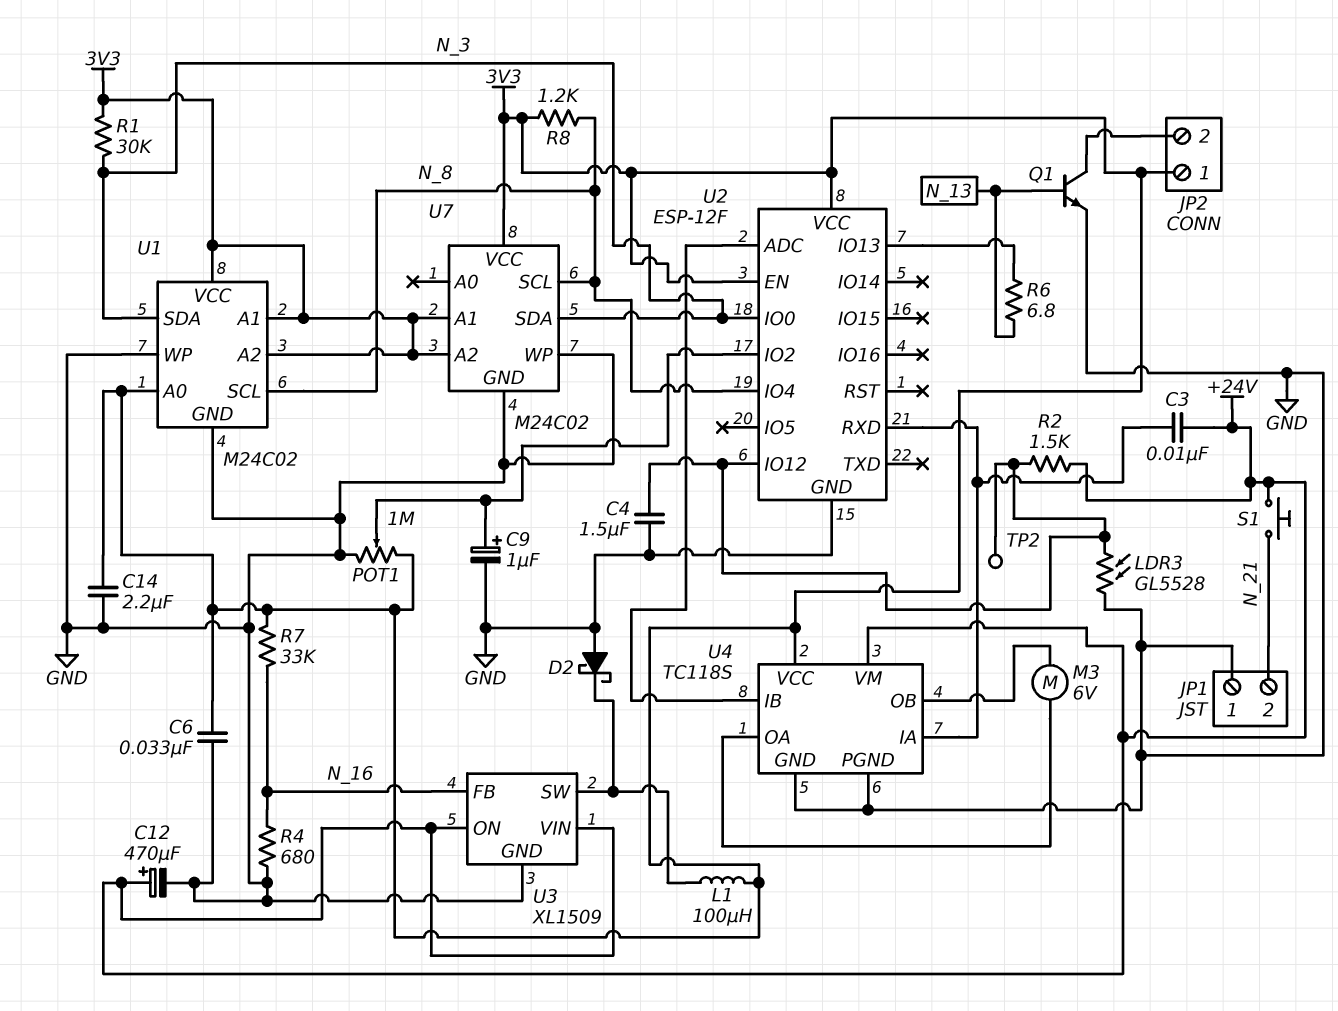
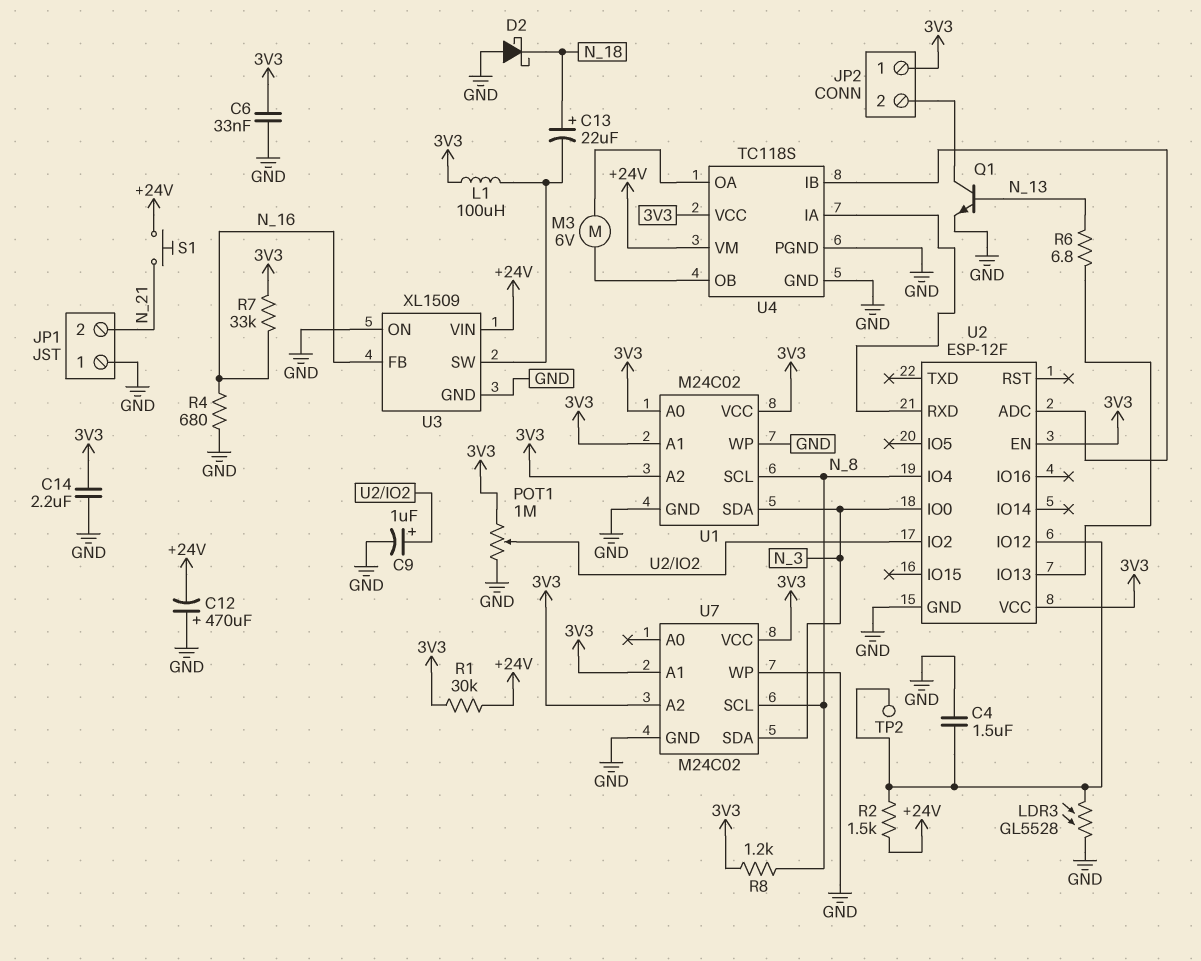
C3: 10nF (+24V, U2/RXD) -> none
C12: 470uF (plus +24V, minus GND) -> 470uF (plus GND, minus +24V)
C13: none -> 22uF (plus N_18, minus U3/SW)
D2: schottky (A GND, K U3/SW) -> schottky (A GND, K N_18)
R1: 30k (3V3, N_3) -> 30k (+24V, 3V3)
U3 pin ON: +24V -> GND

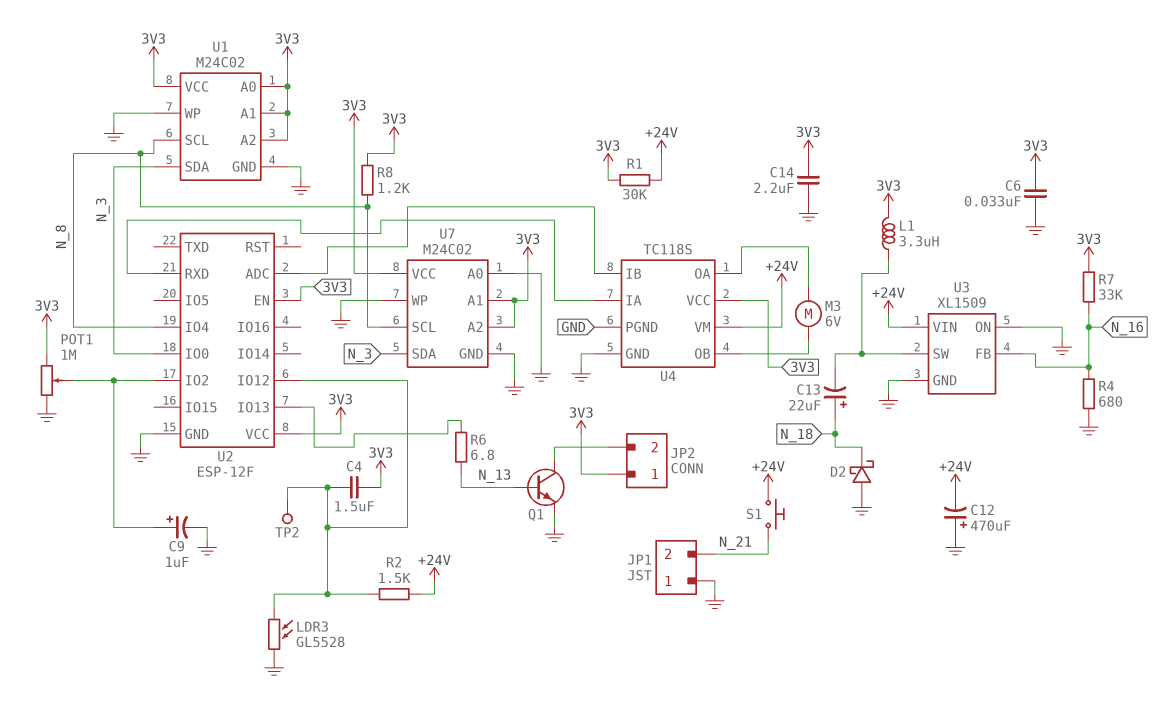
C4: 1.5uF (GND, U2/IO12) -> 1.5uF (3V3, U2/IO12)
L1: 100uH (3V3, U3/SW) -> 3.3uH (3V3, U3/SW)
U7 pin A0: none -> GND

